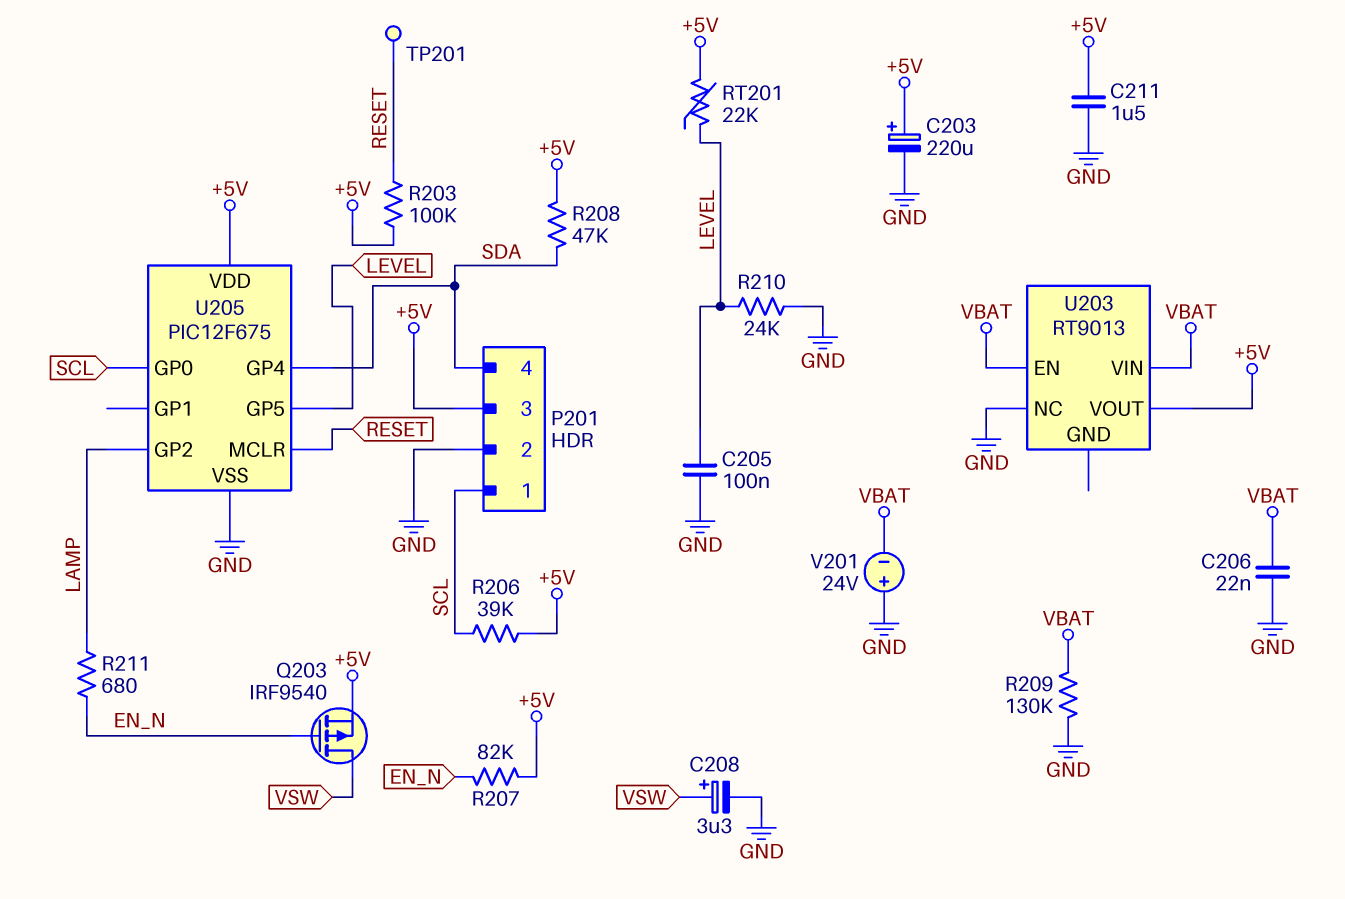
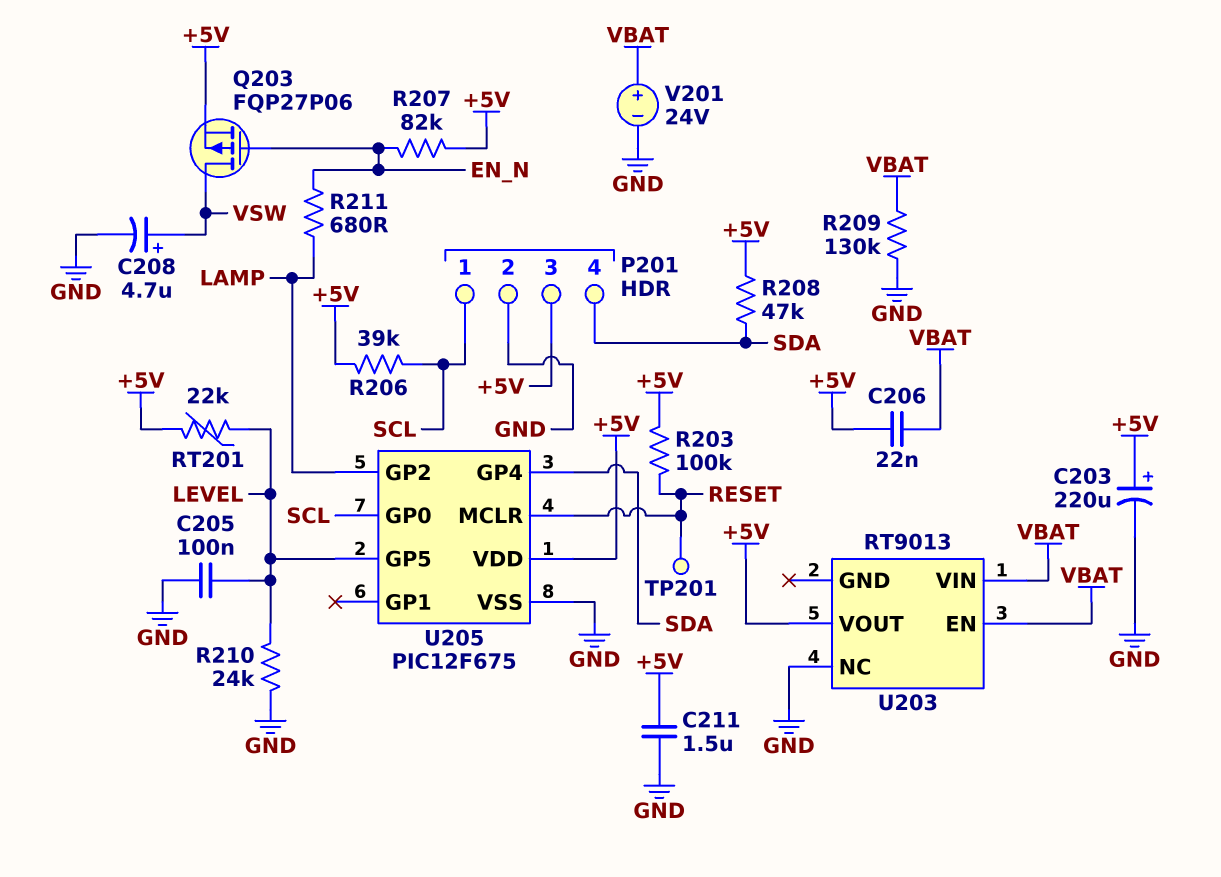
C206: 22nF (GND, VBAT) -> 22nF (+5V, VBAT)
C208: 3.3uF (plus VSW, minus GND) -> 4.7uF (plus VSW, minus GND)
Q203: PMOS IRF9540 (G EN_N, D VSW, S +5V) -> PMOS FQP27P06 (G EN_N, D VSW, S +5V)
V201: 24V (plus GND, minus VBAT) -> 24V (plus VBAT, minus GND)

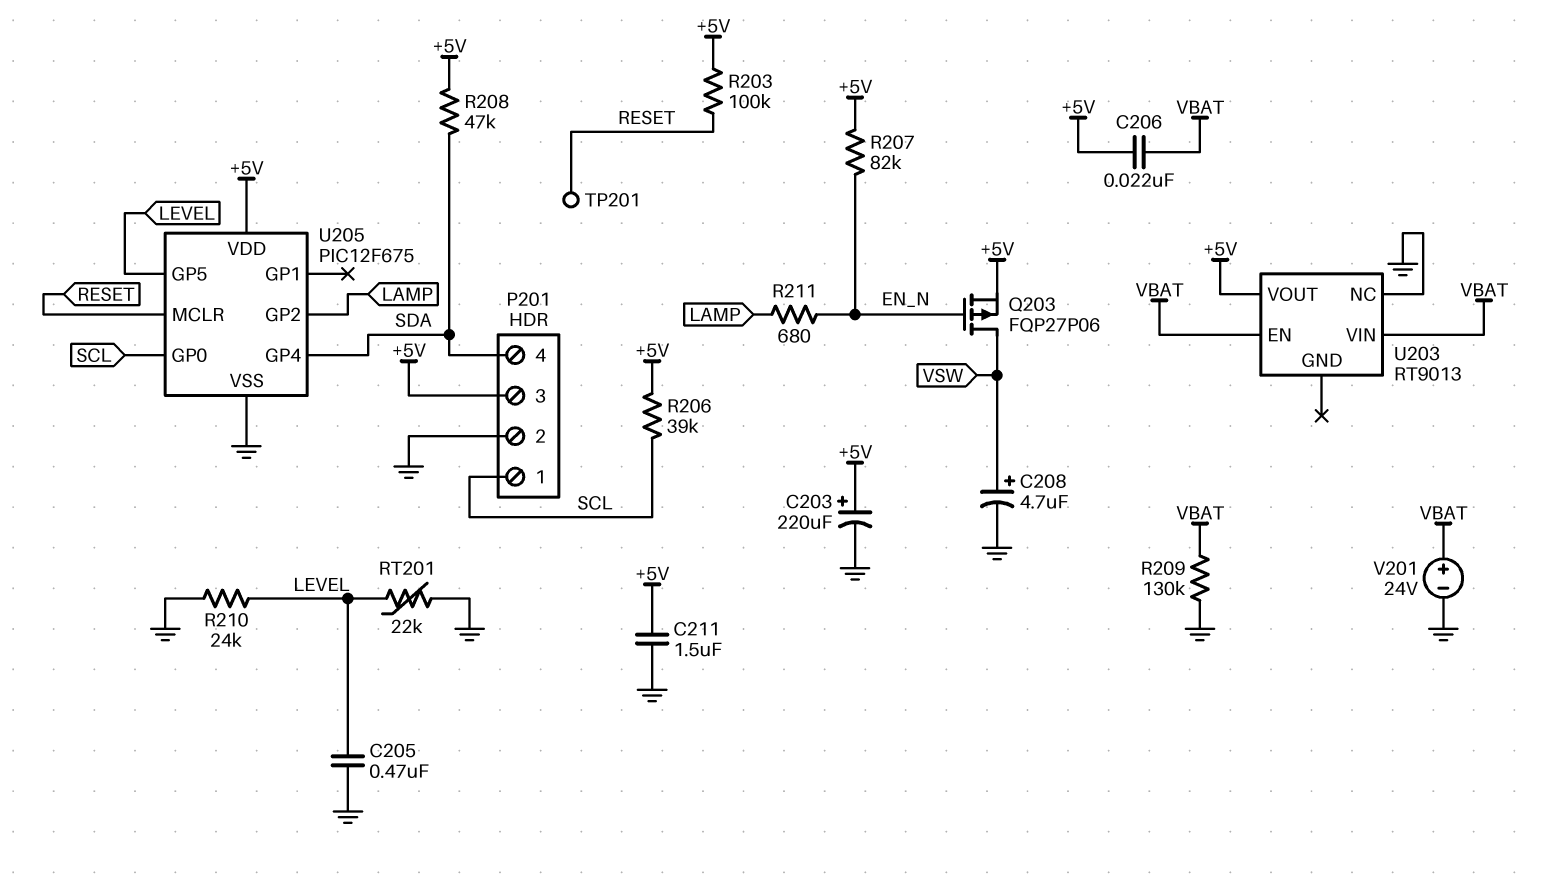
C205: 100nF (GND, LEVEL) -> 470nF (GND, LEVEL)
RT201: 22k (+5V, LEVEL) -> 22k (GND, LEVEL)

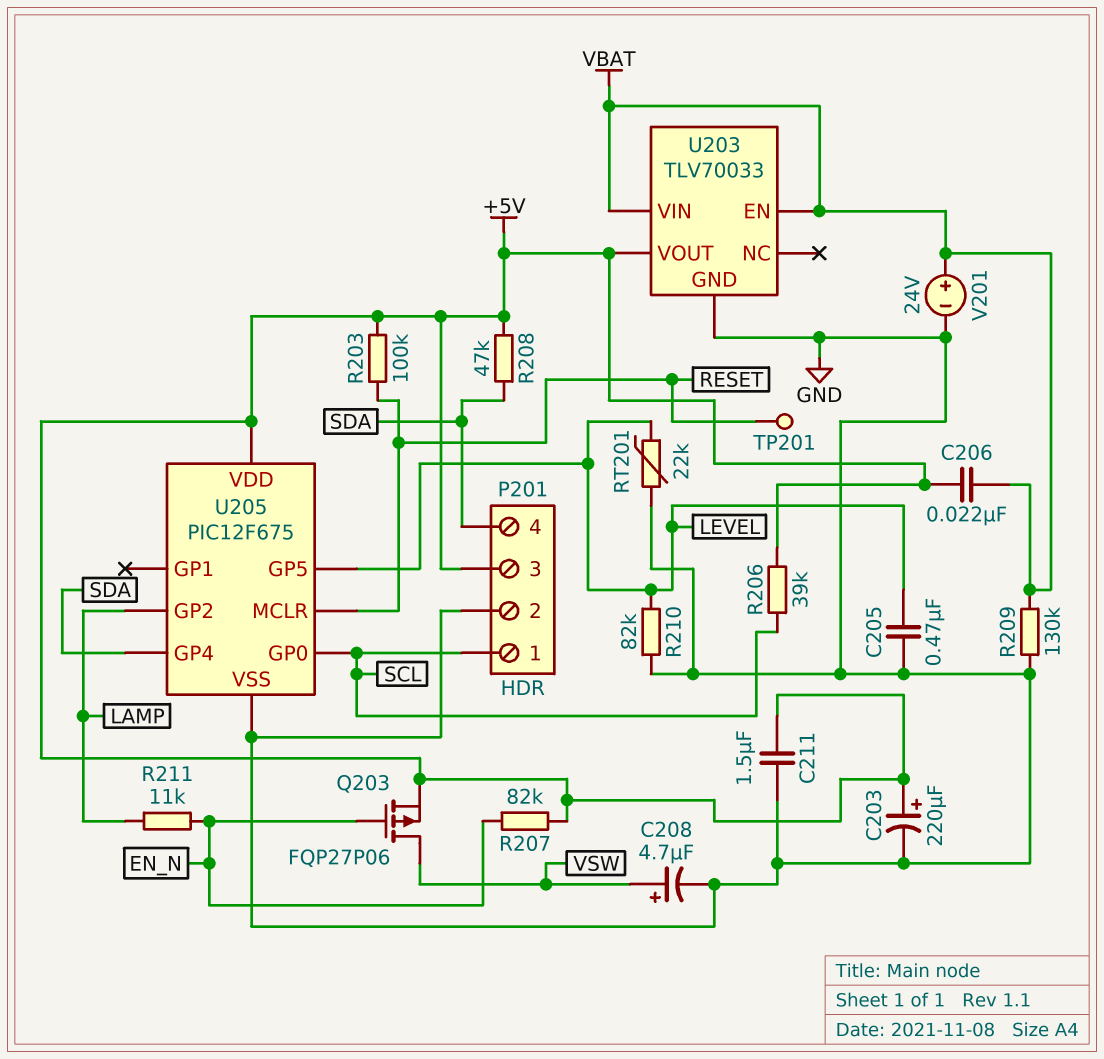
R210: 24k (GND, LEVEL) -> 82k (GND, LEVEL)
R211: 680 (EN_N, LAMP) -> 11k (EN_N, LAMP)
U203: RT9013 -> TLV70033
U203 pin GND: none -> GND
U203 pin NC: GND -> none

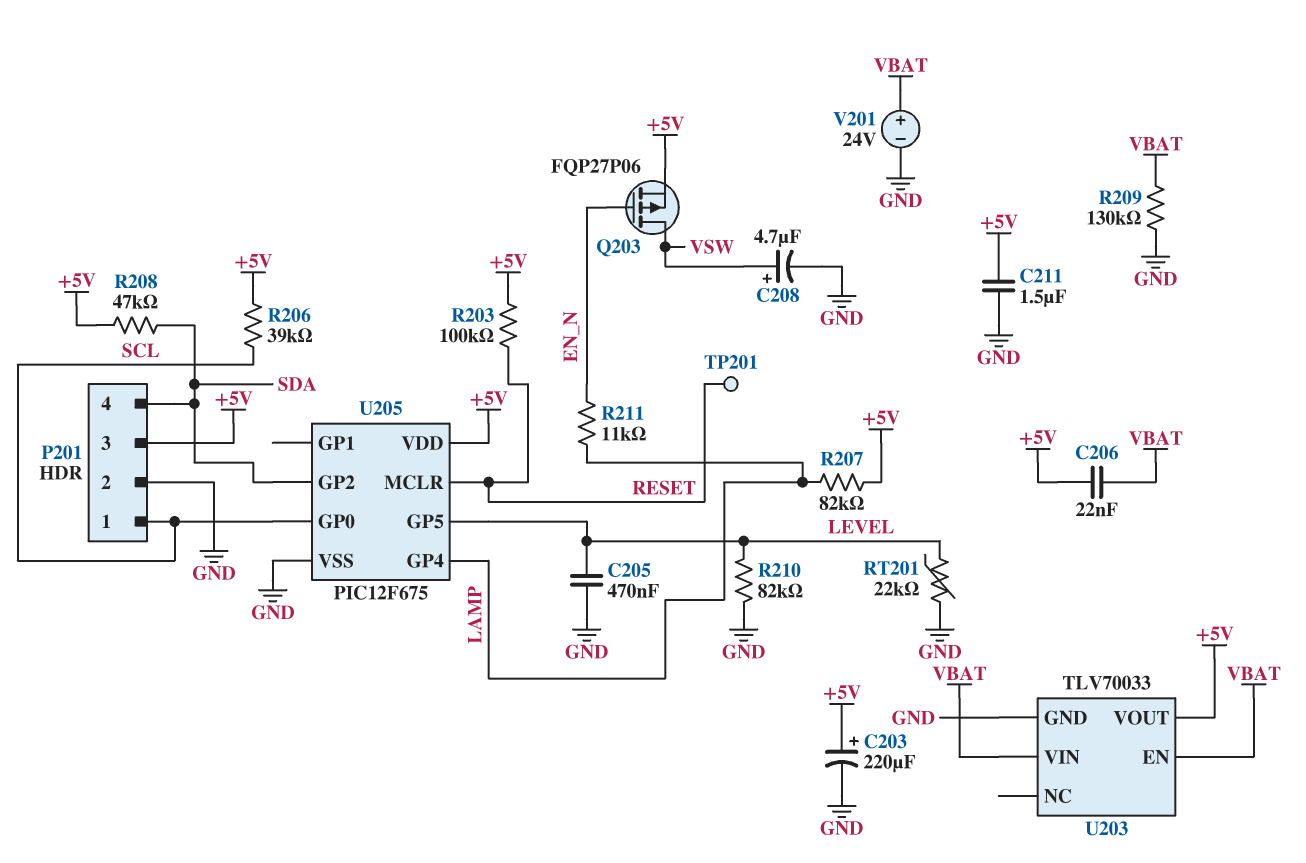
R207: 82k (+5V, EN_N) -> 82k (+5V, LAMP)
U205 pin GP2: LAMP -> SDA
U205 pin GP4: SDA -> LAMP

